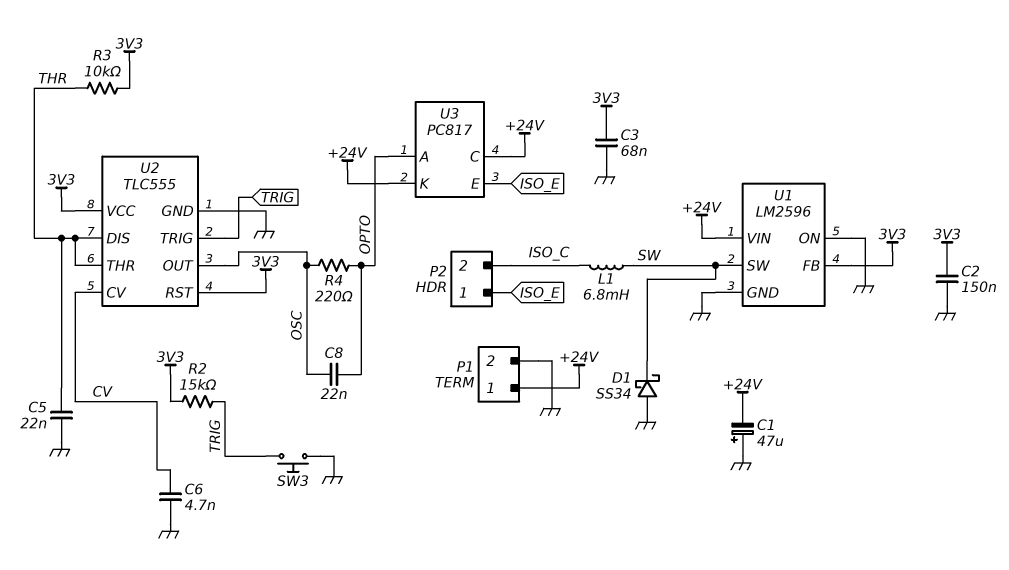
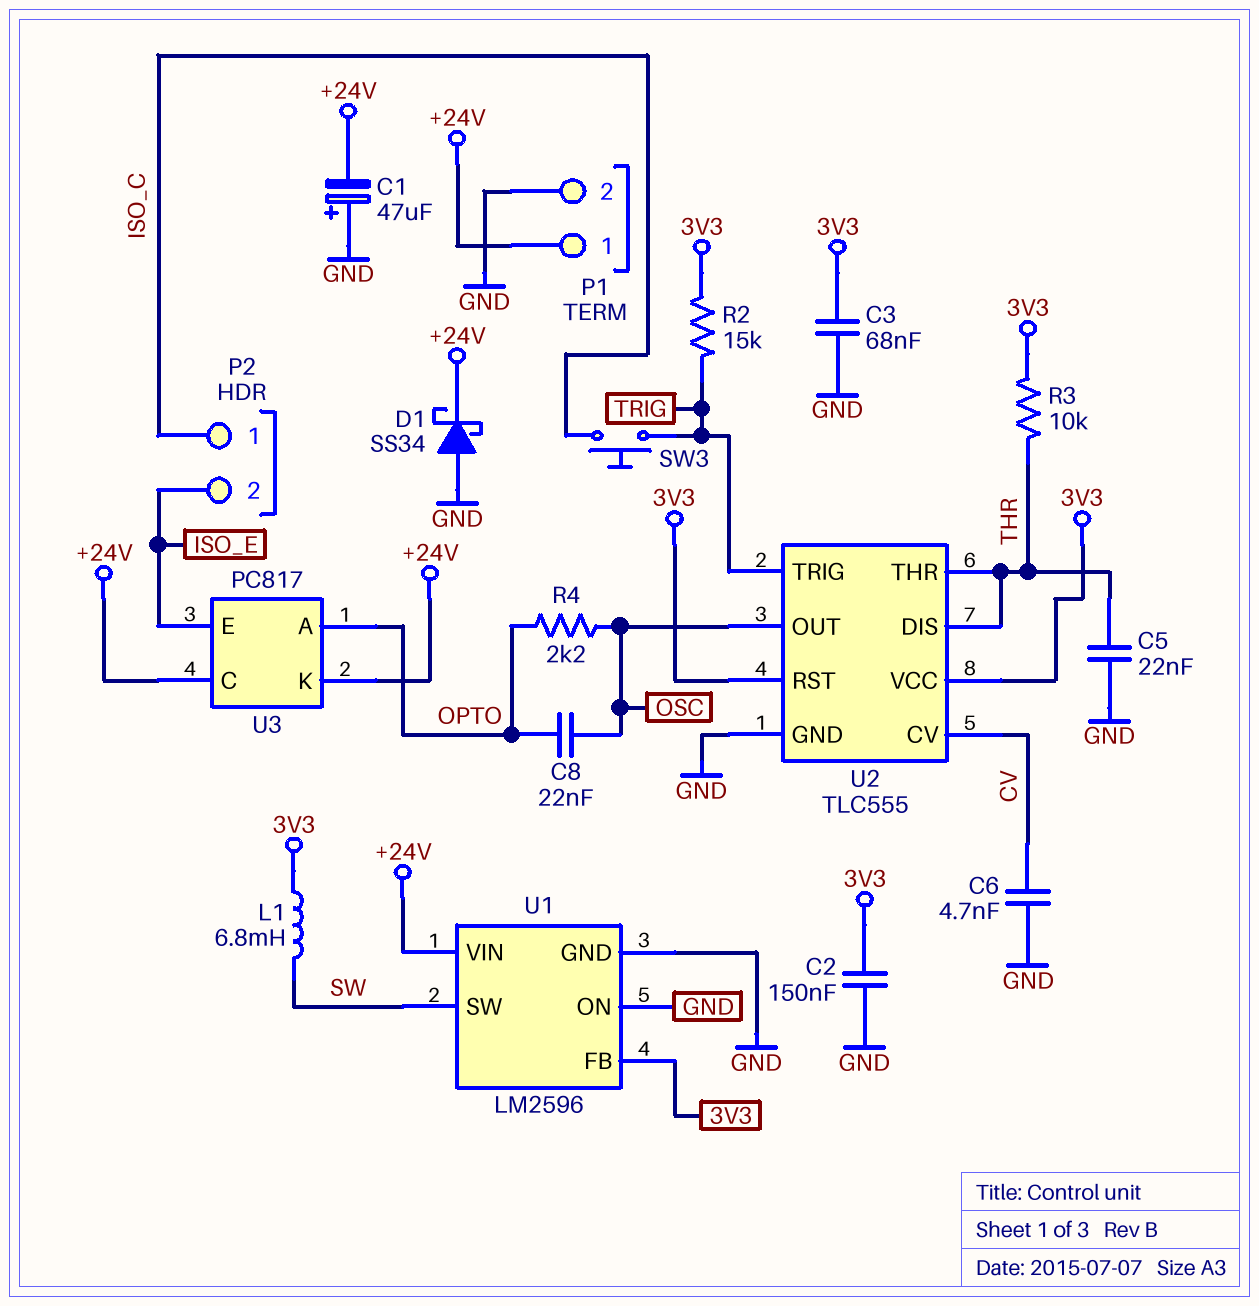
D1: schottky SS34 (A GND, K SW) -> schottky SS34 (A GND, K +24V)
L1: 6.8mH (ISO_C, SW) -> 6.8mH (3V3, SW)
P2 pin 1: ISO_E -> ISO_C
P2 pin 2: ISO_C -> ISO_E
R4: 220 (OPTO, OSC) -> 2.2k (OPTO, OSC)
SW3: button (GND, TRIG) -> button (ISO_C, TRIG)

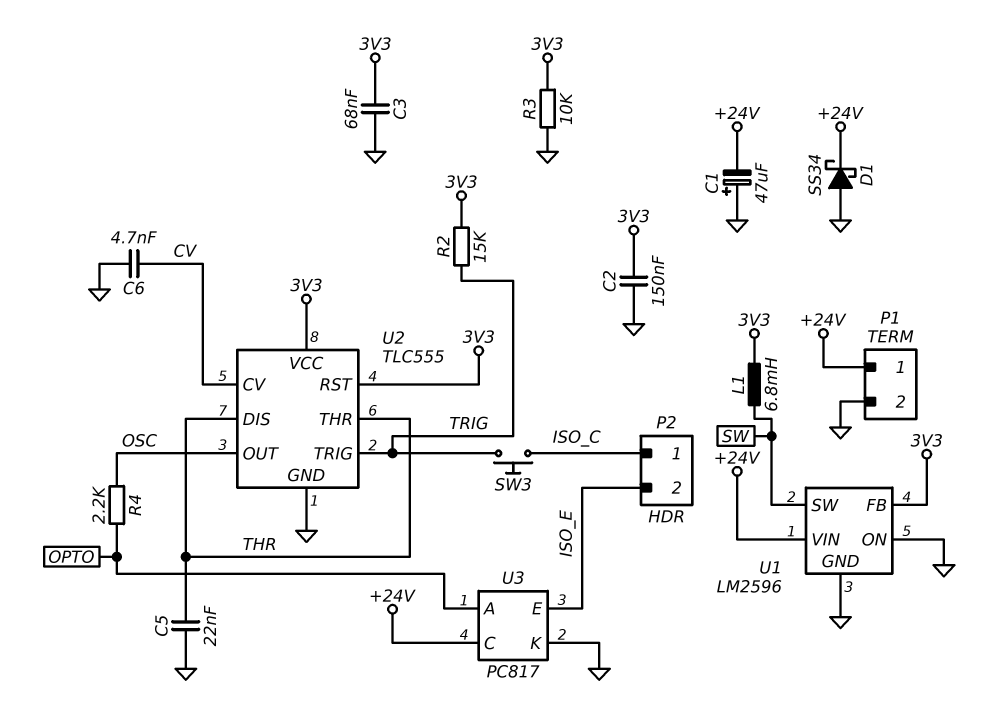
C8: 22nF (OPTO, OSC) -> none
R3: 10k (3V3, THR) -> 10k (3V3, GND)
U3 pin K: +24V -> GND

